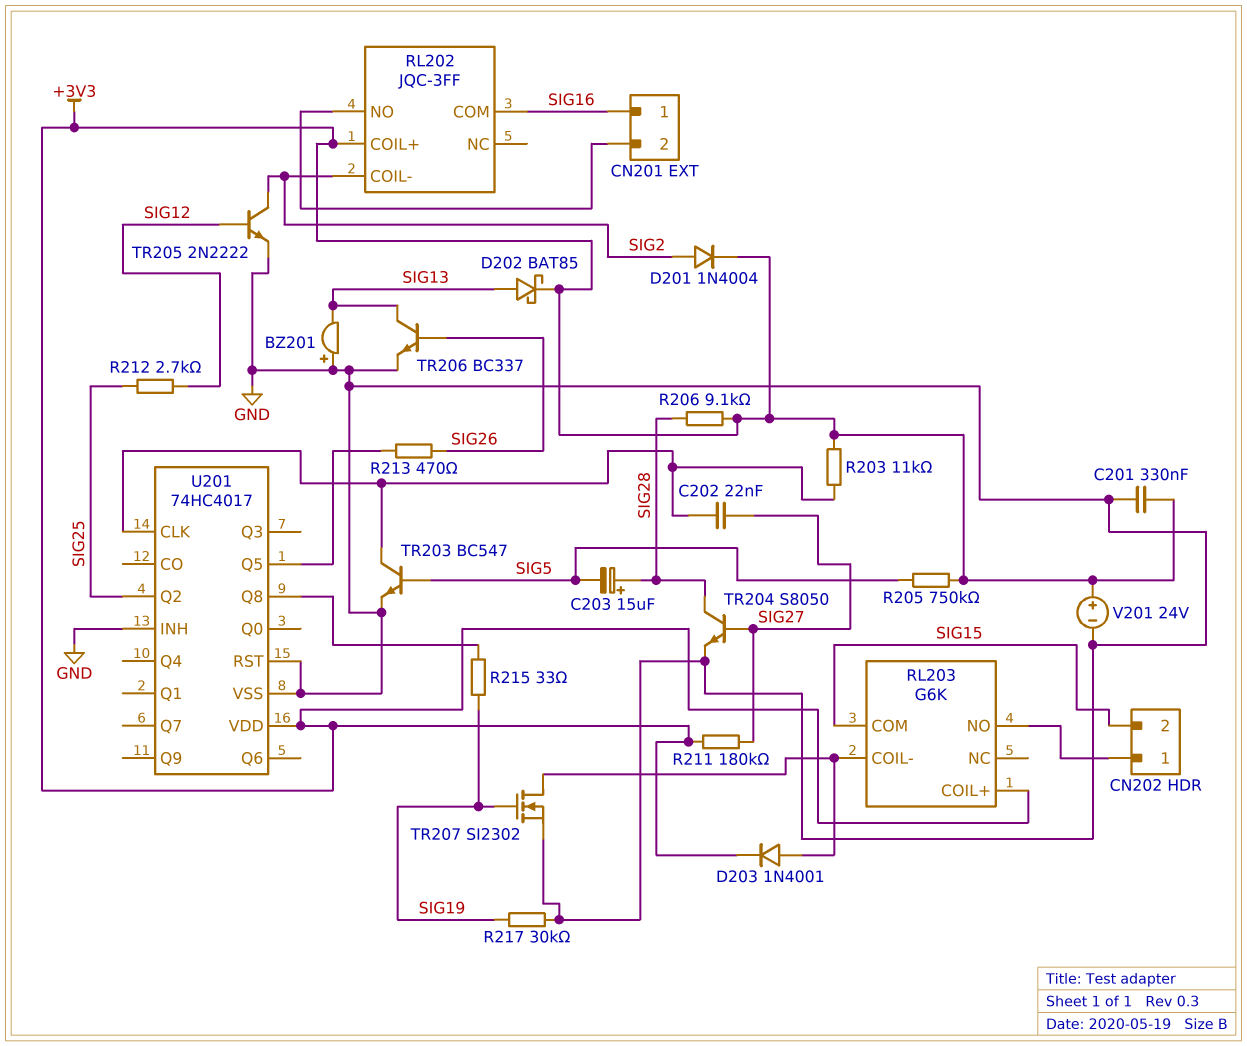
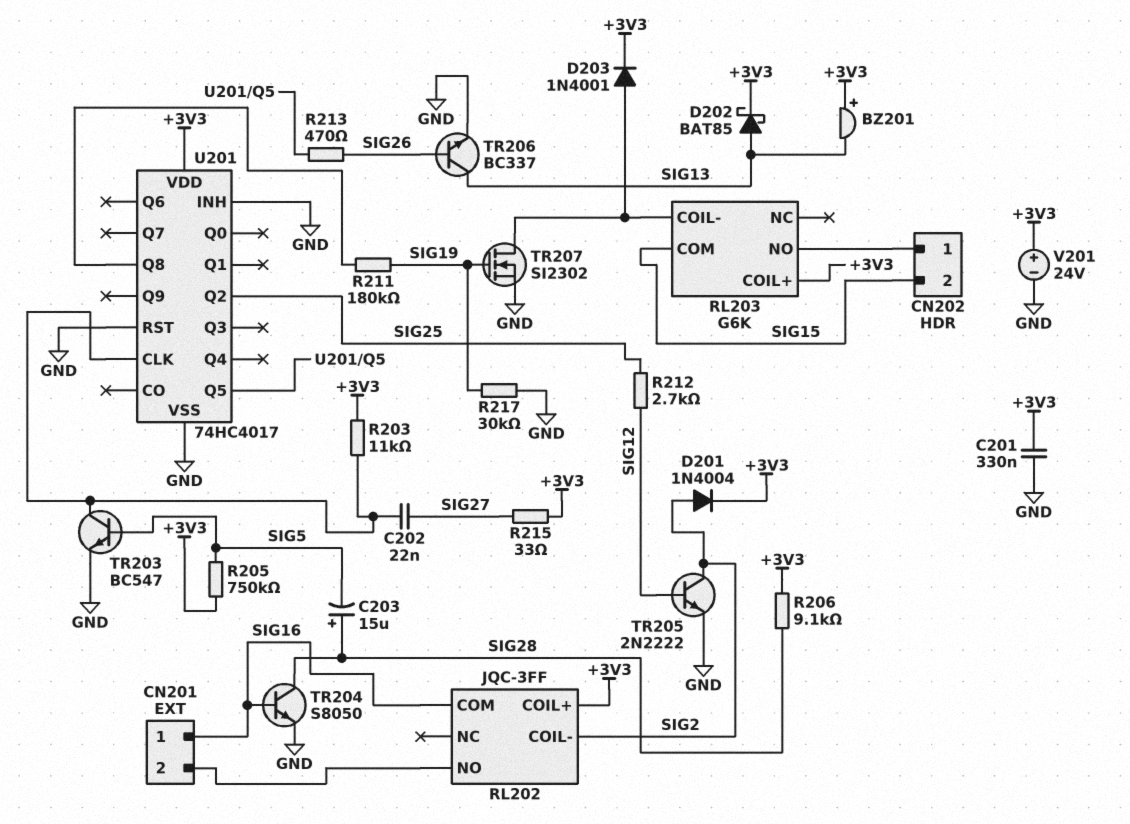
BZ201: buzzer (plus GND, minus SIG13) -> buzzer (plus +3V3, minus SIG13)
R211: 180k (+3V3, SIG27) -> 180k (SIG19, U201/Q8)
R215: 33 (SIG19, U201/Q8) -> 33 (+3V3, SIG27)
TR204: NPN S8050 (B SIG27, C SIG28, E GND) -> NPN S8050 (B SIG16, C SIG28, E GND)

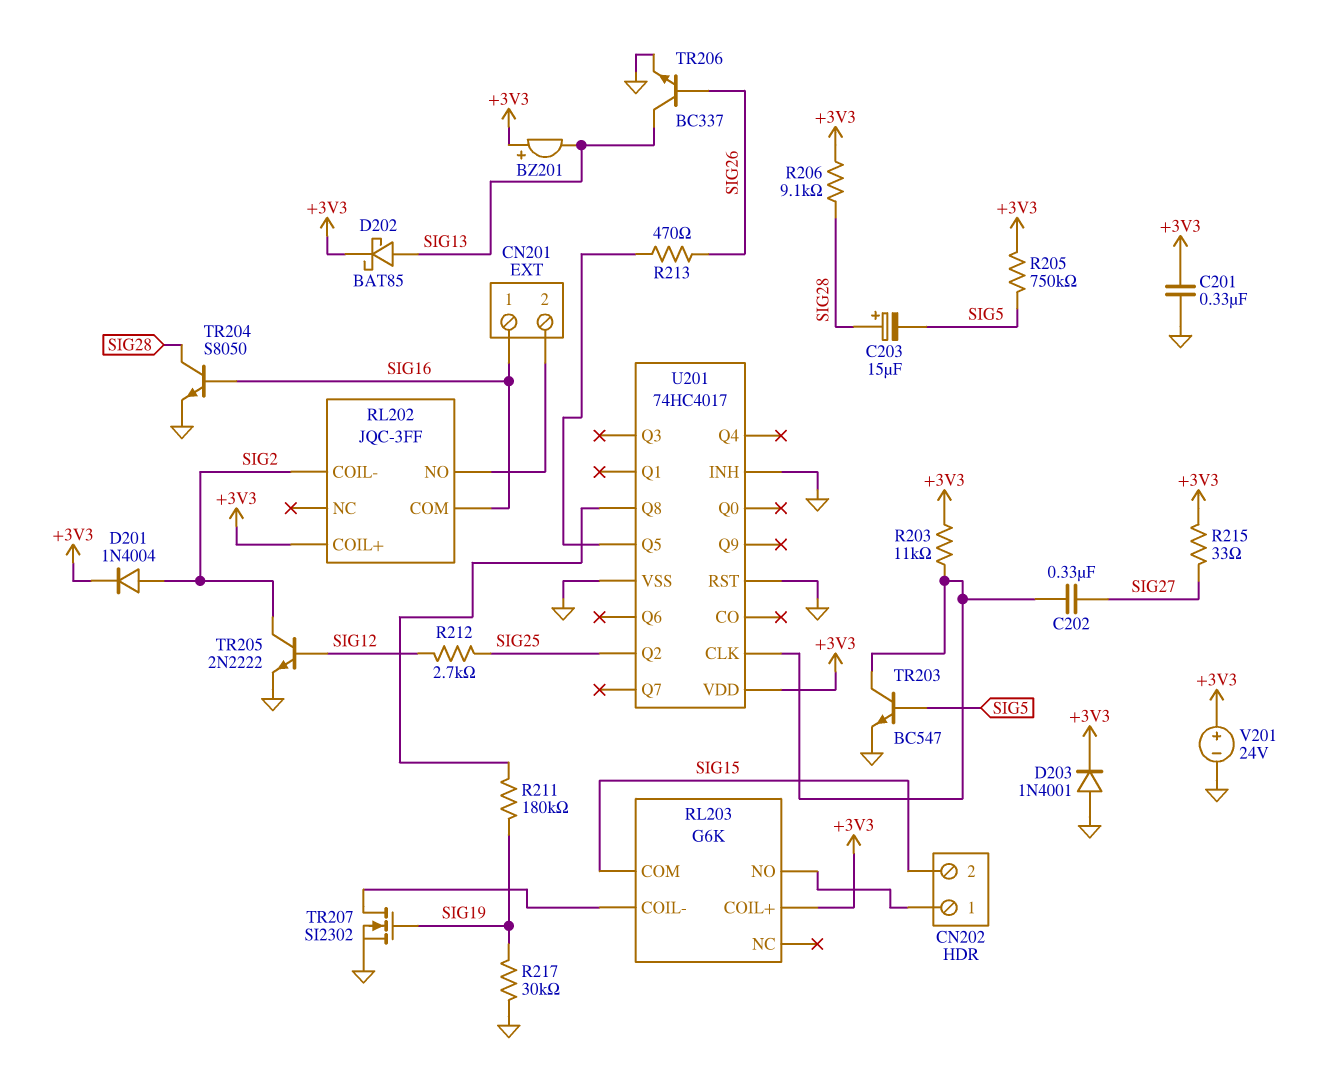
C202: 22nF (SIG27, U201/CLK) -> 330nF (SIG27, U201/CLK)
D203: diode 1N4001 (A RL203/COIL-, K +3V3) -> diode 1N4001 (A GND, K +3V3)

